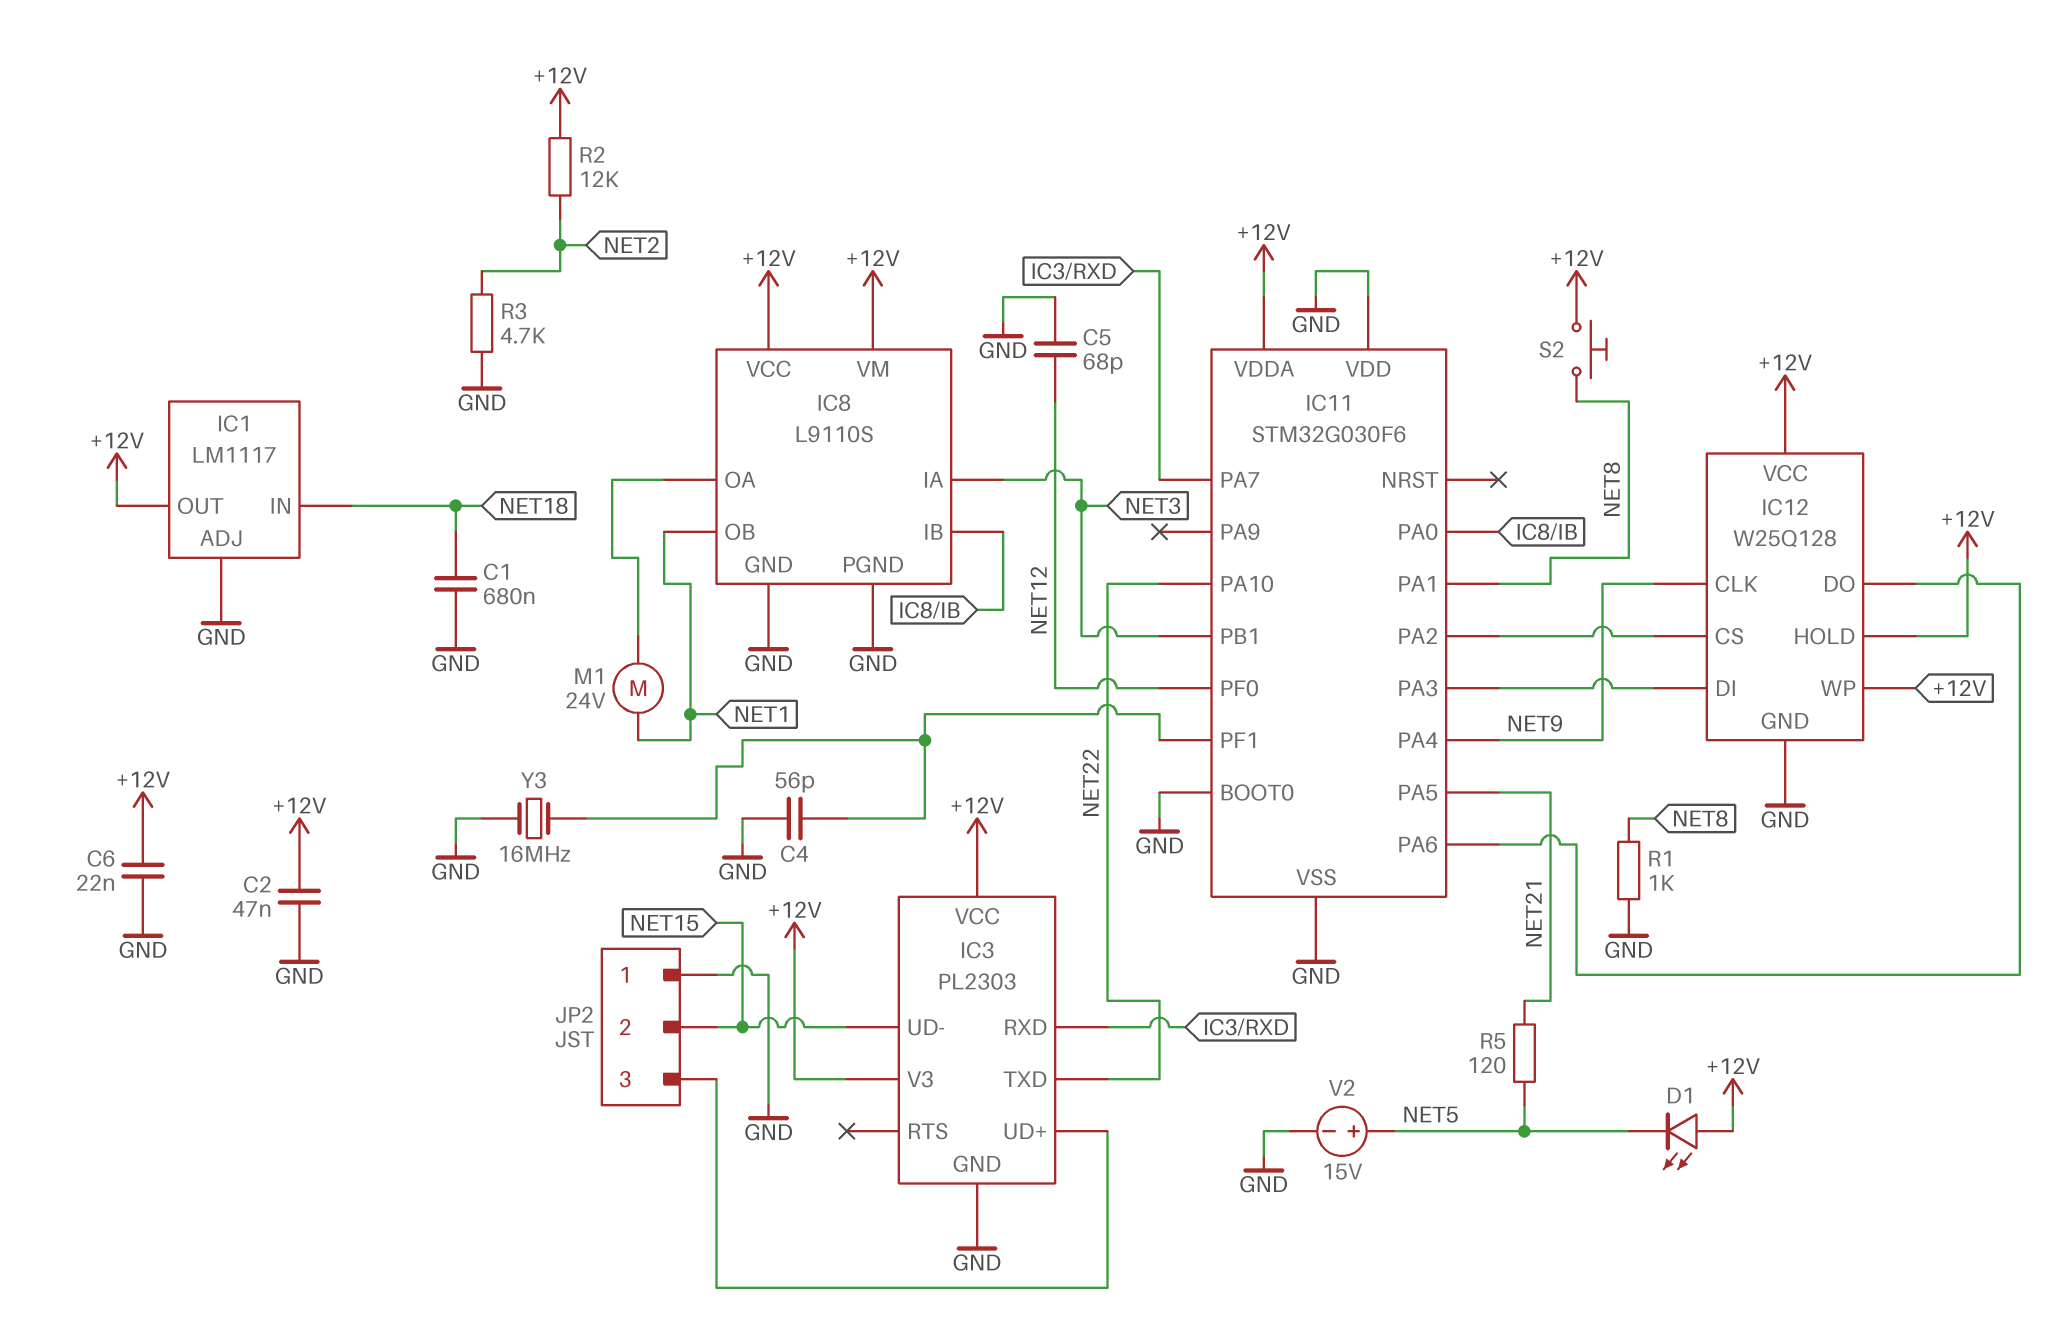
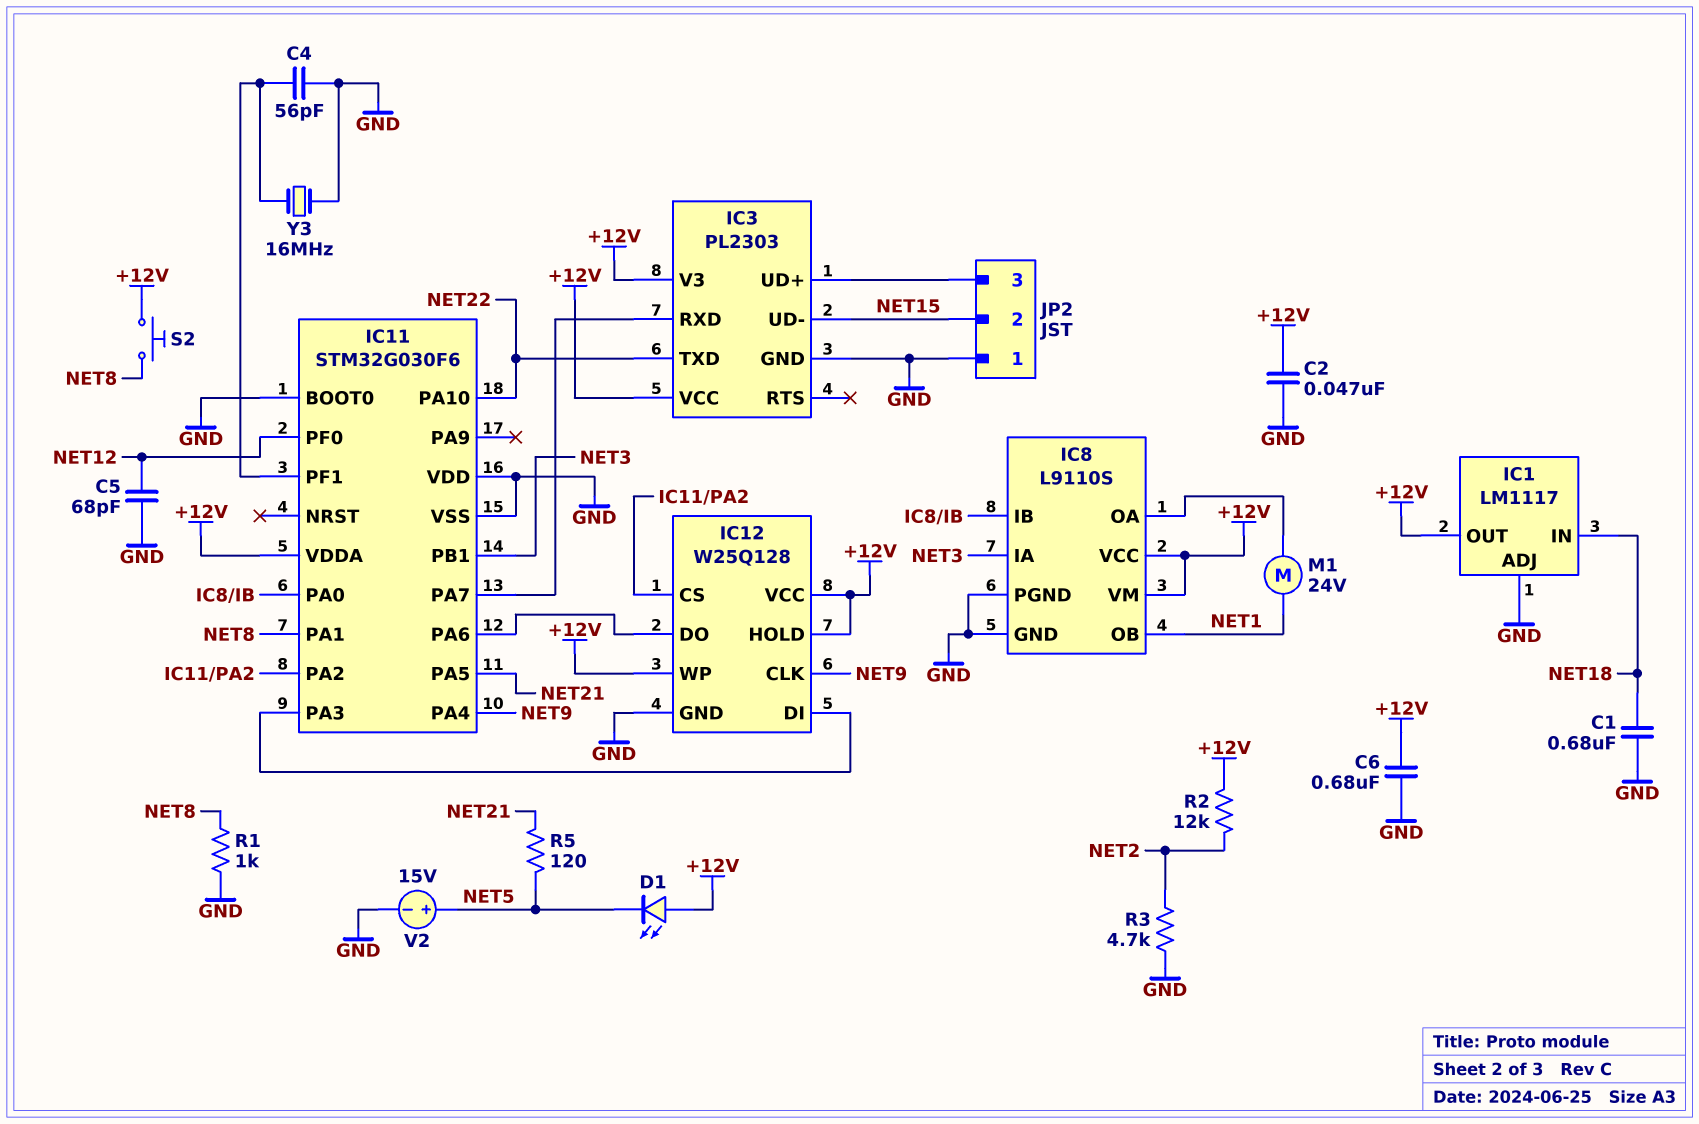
C6: 22nF (+12V, GND) -> 680nF (+12V, GND)

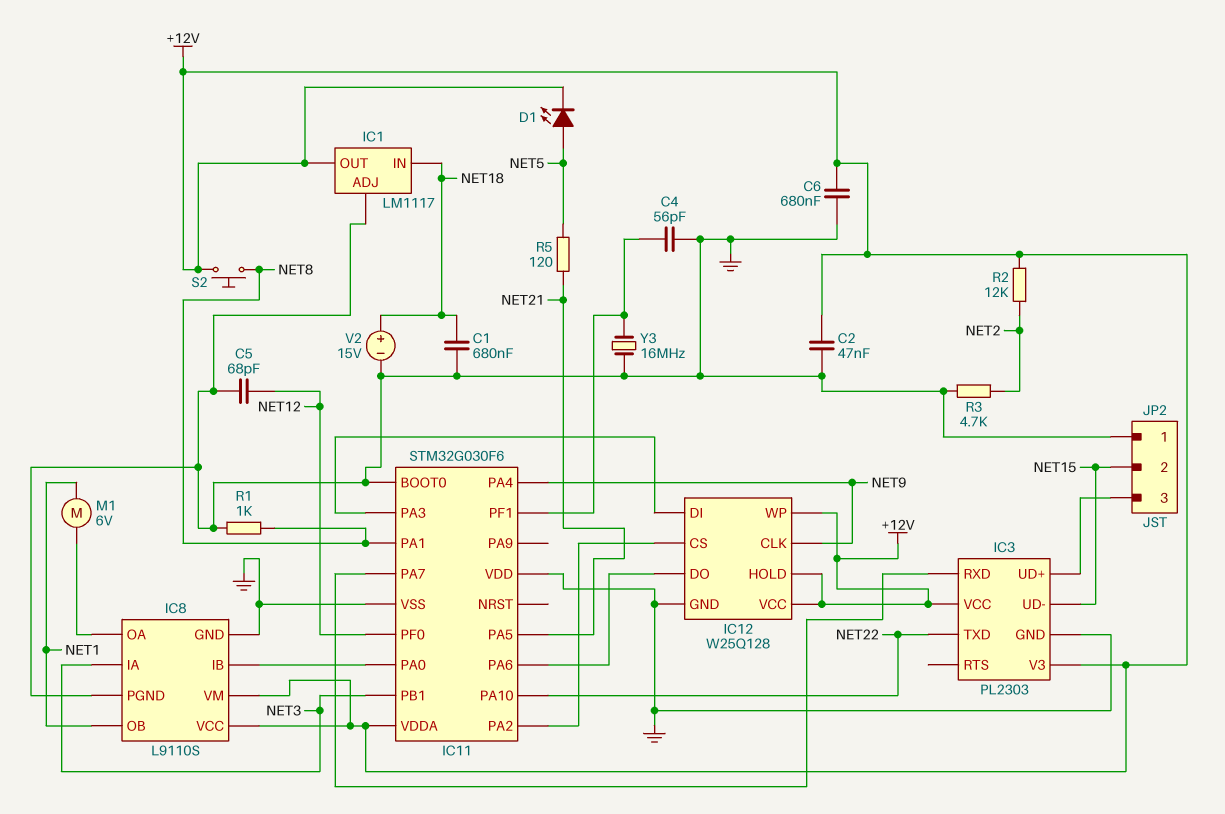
D1: LED (A +12V, K NET5) -> LED (A NET5, K +12V)
M1: motor 24V (IC8/OA, NET1) -> motor 6V (IC8/OA, NET1)
V2: 15V (plus NET5, minus GND) -> 15V (plus NET18, minus GND)

